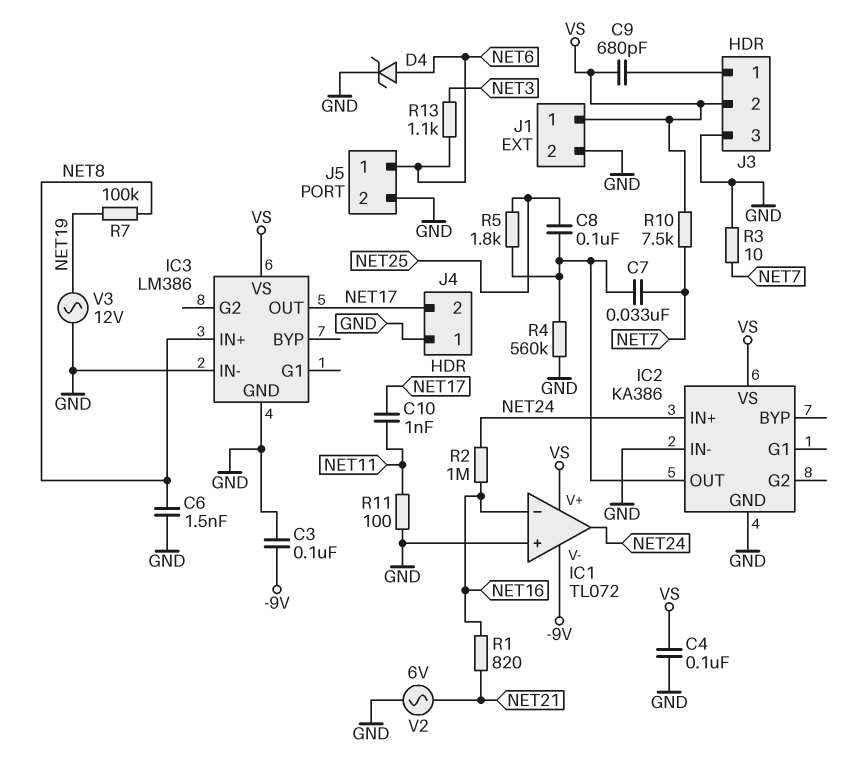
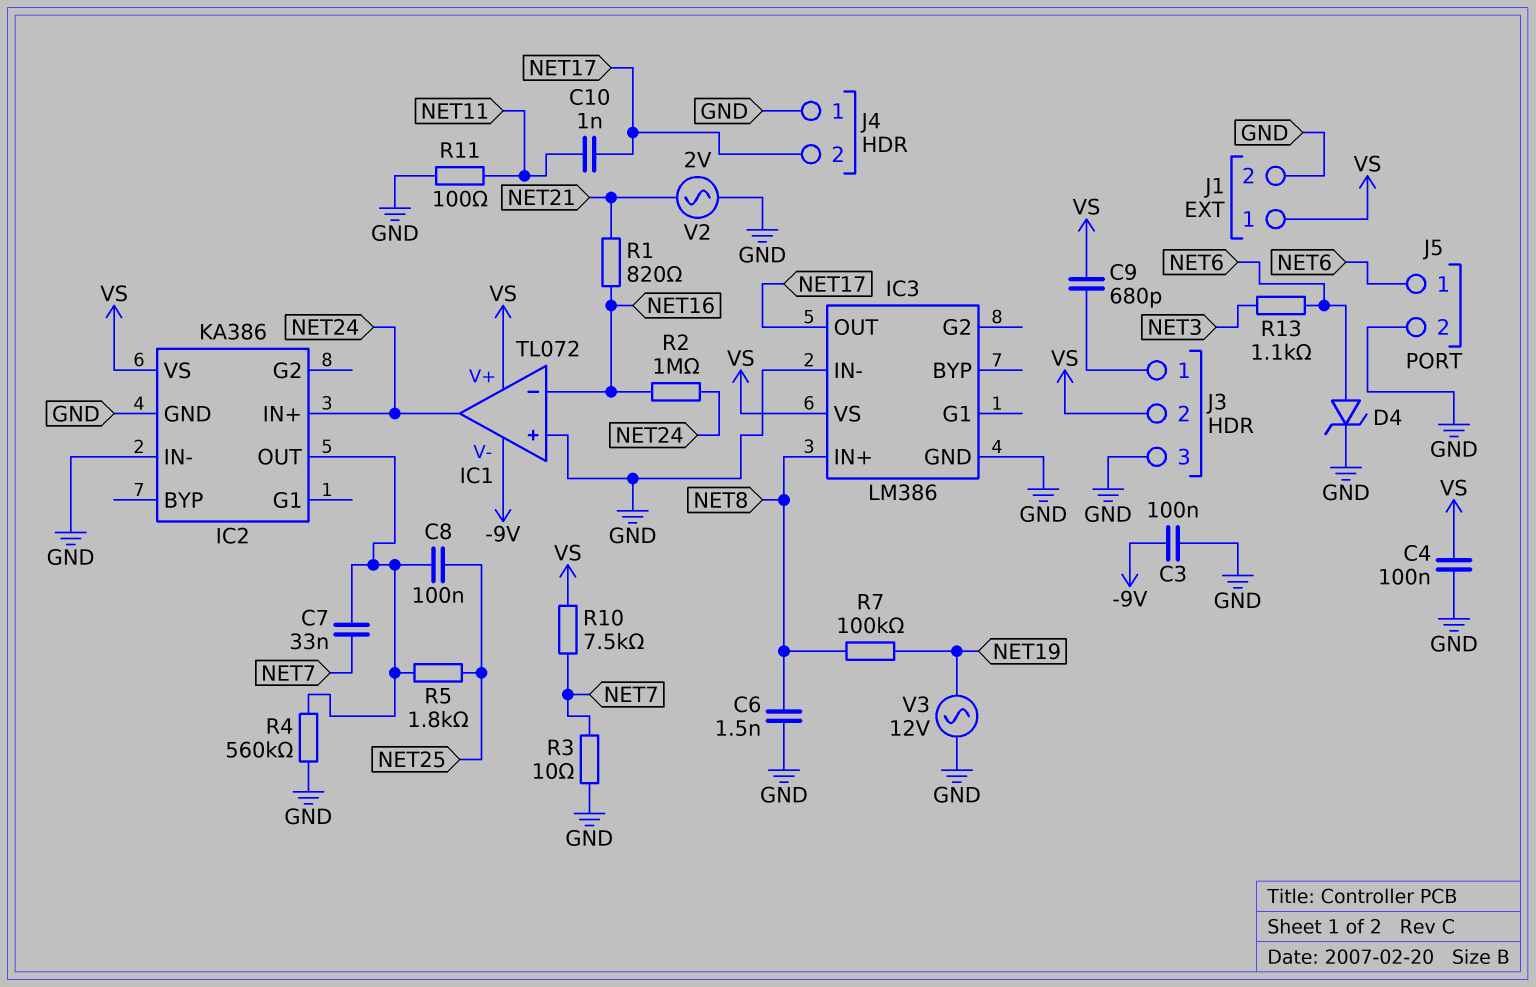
V2: AC 6V (GND, NET21) -> AC 2V (GND, NET21)

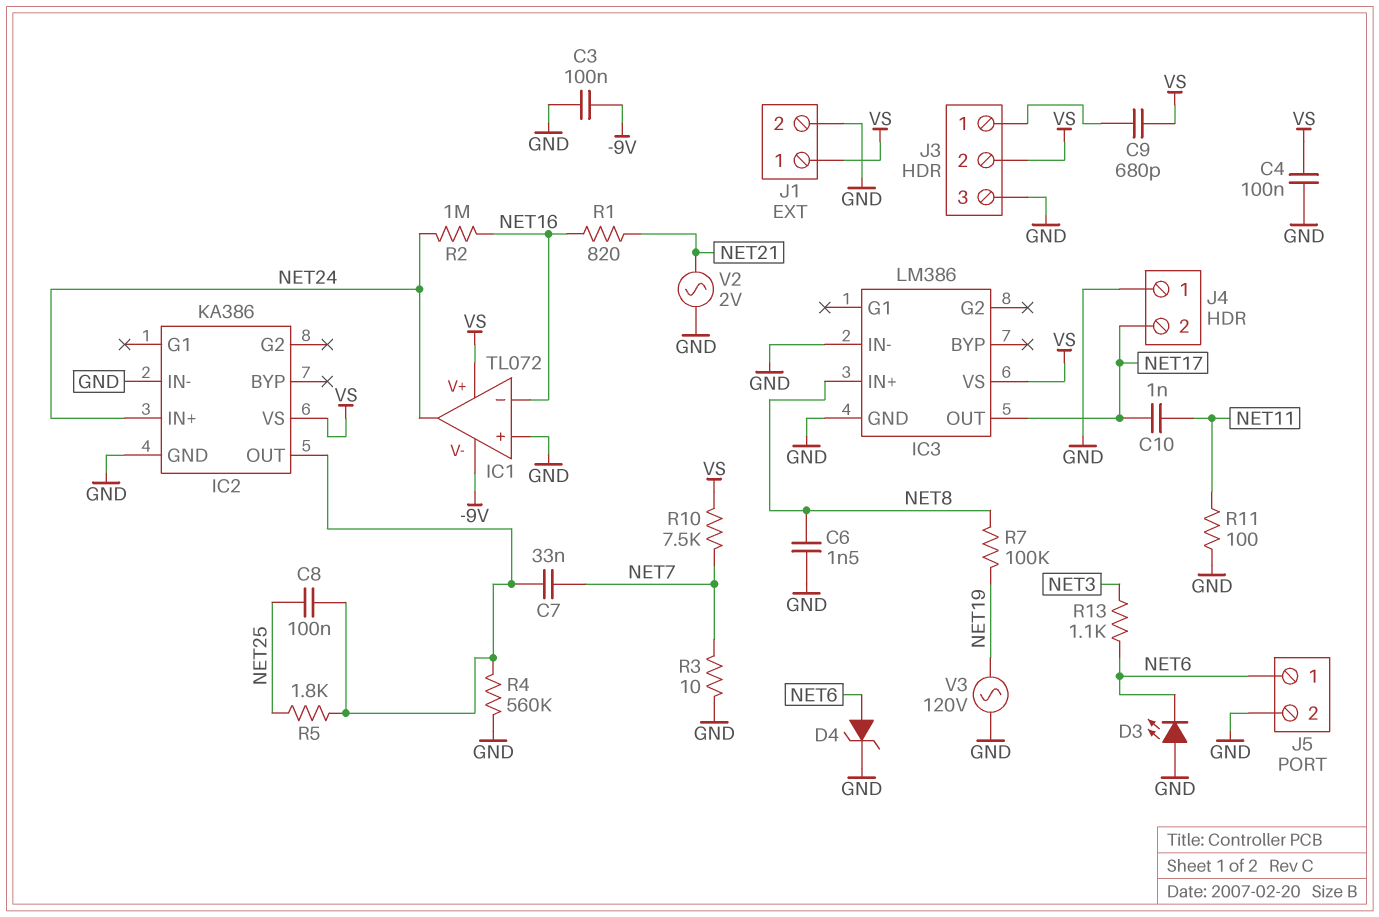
D3: none -> LED (A GND, K NET6)
V3: AC 12V (GND, NET19) -> AC 120V (GND, NET19)

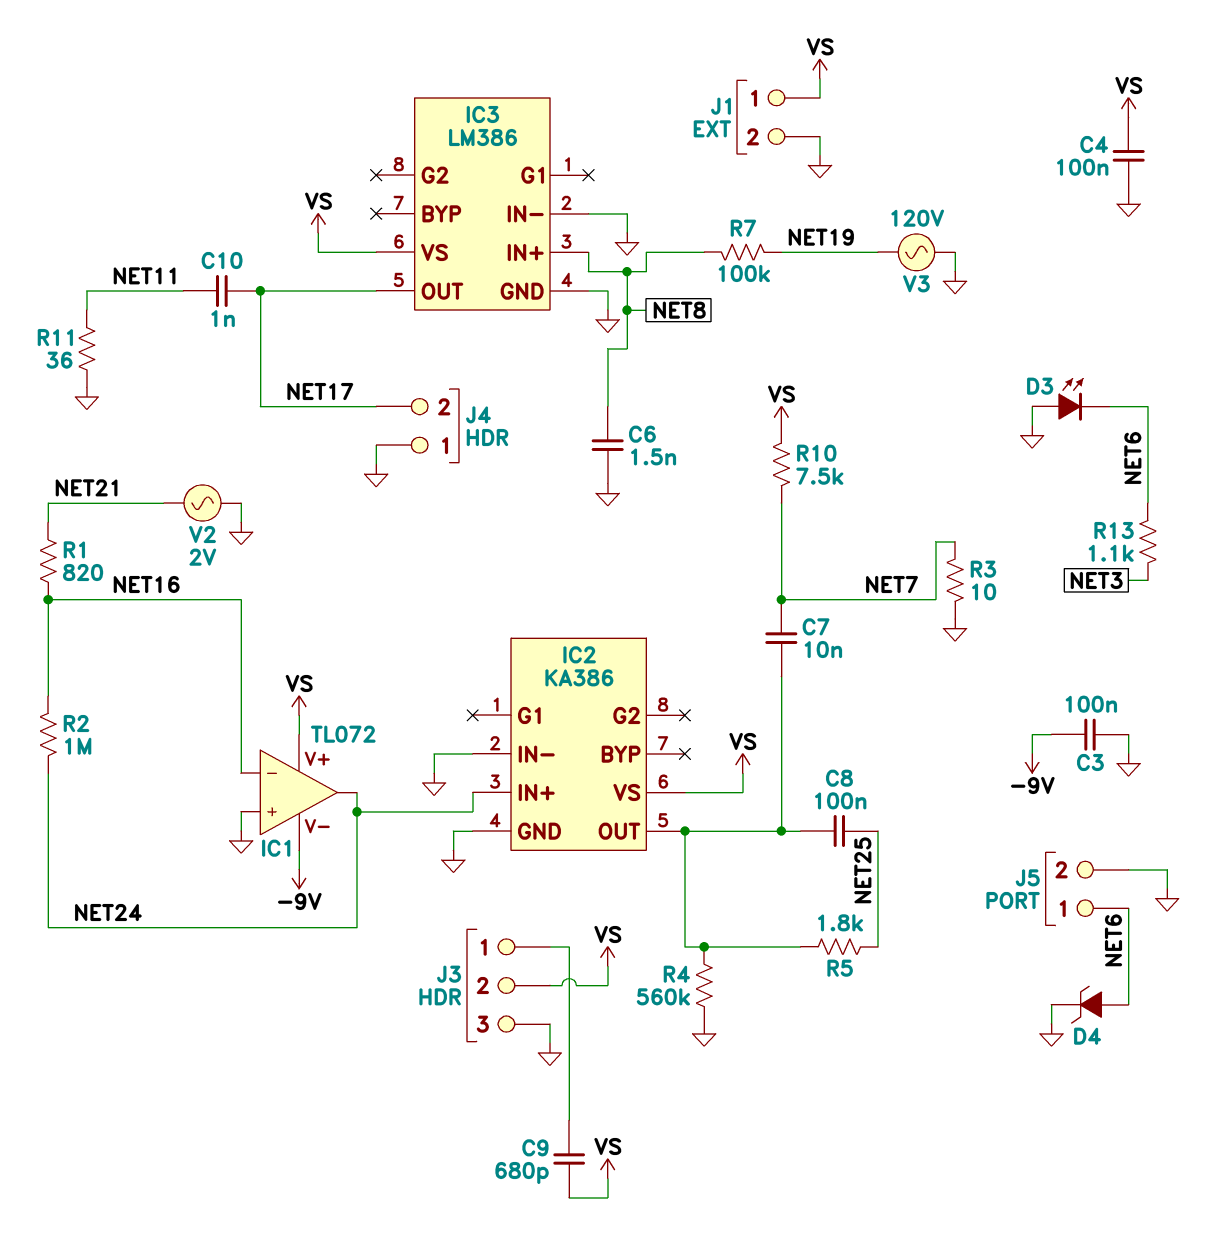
C7: 33nF (IC2/OUT, NET7) -> 10nF (IC2/OUT, NET7)
R11: 100 (GND, NET11) -> 36 (GND, NET11)

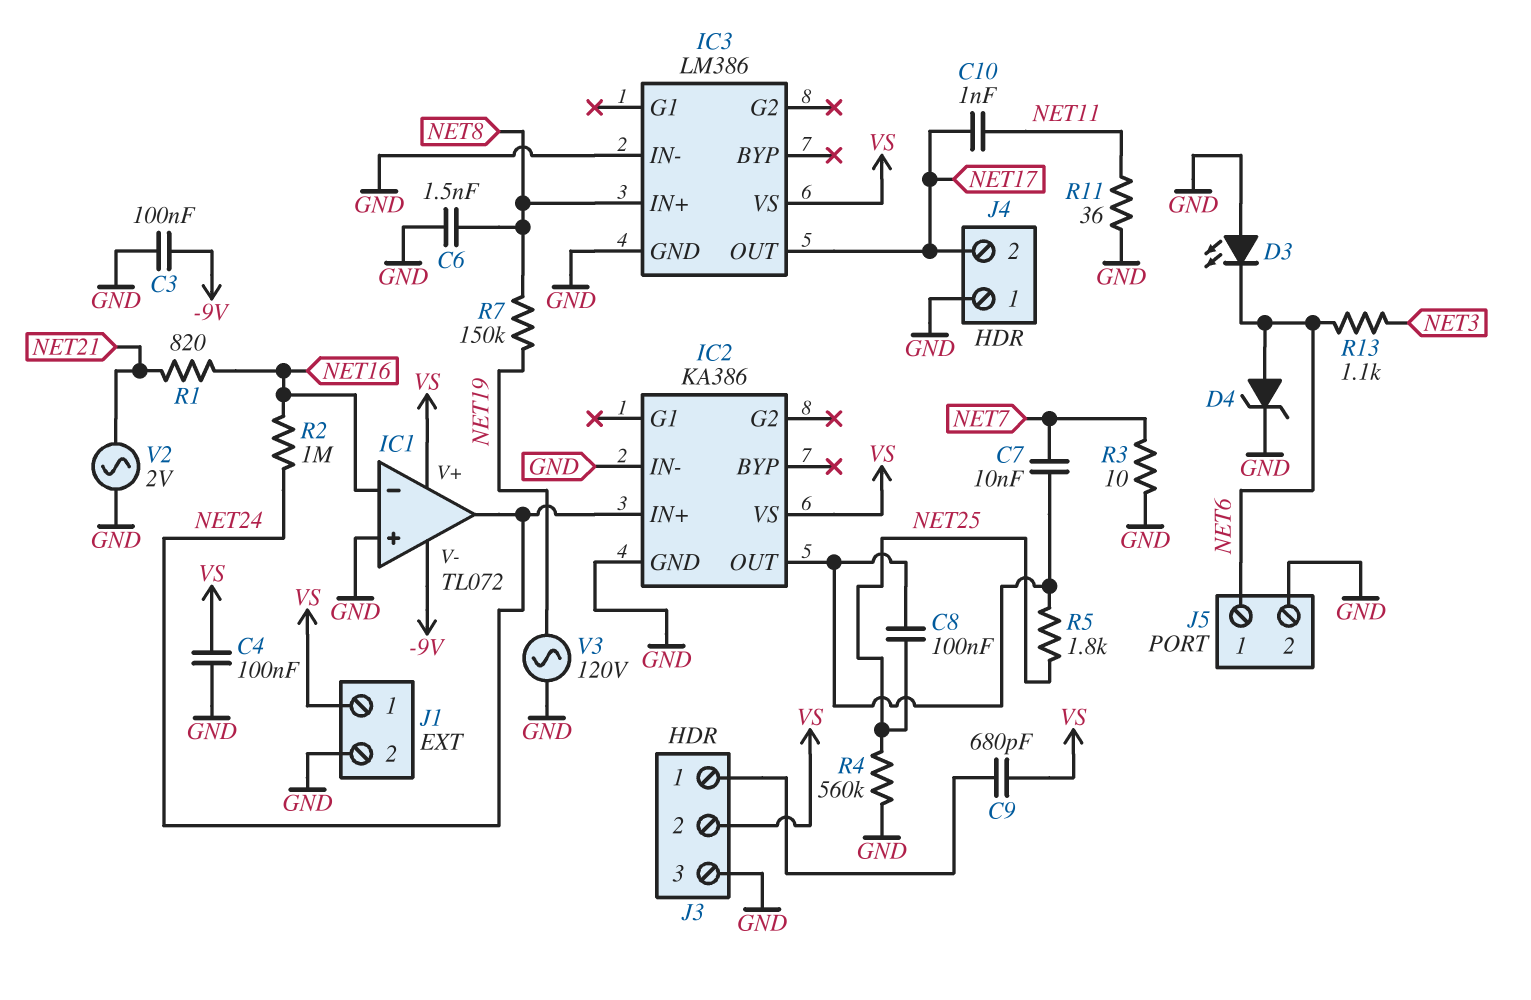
R4: 560k (GND, IC2/OUT) -> 560k (GND, NET25)
R7: 100k (NET8, NET19) -> 150k (NET8, NET19)
R10: 7.5k (NET7, VS) -> none

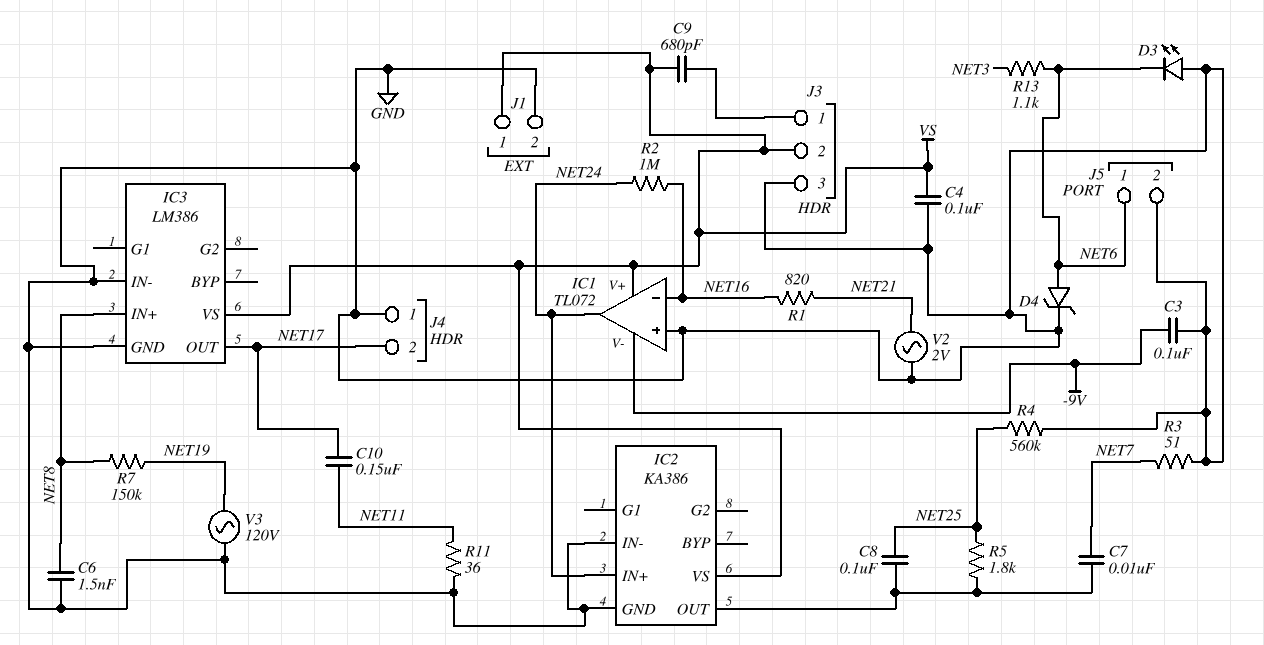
C10: 1nF (NET11, NET17) -> 150nF (NET11, NET17)
R3: 10 (GND, NET7) -> 51 (GND, NET7)

